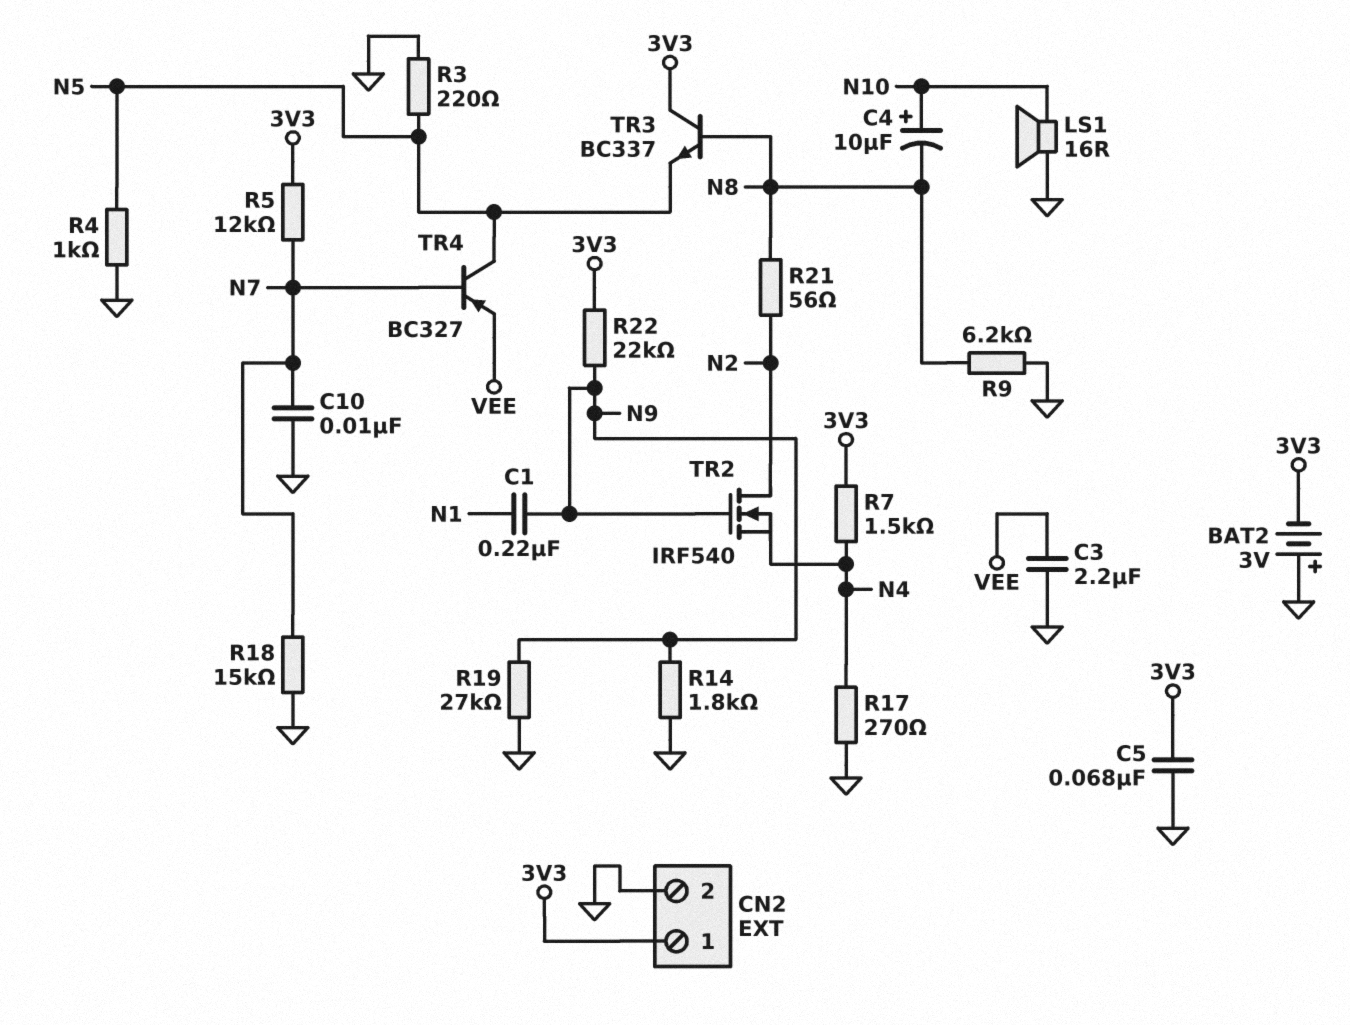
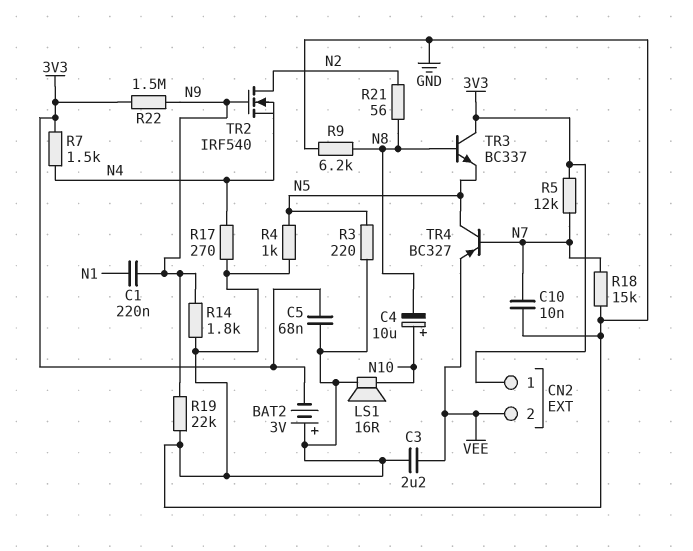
CN2 pin 2: GND -> VEE
R19: 27k (GND, N9) -> 22k (GND, N9)
R22: 22k (3V3, N9) -> 1.5M (3V3, N9)

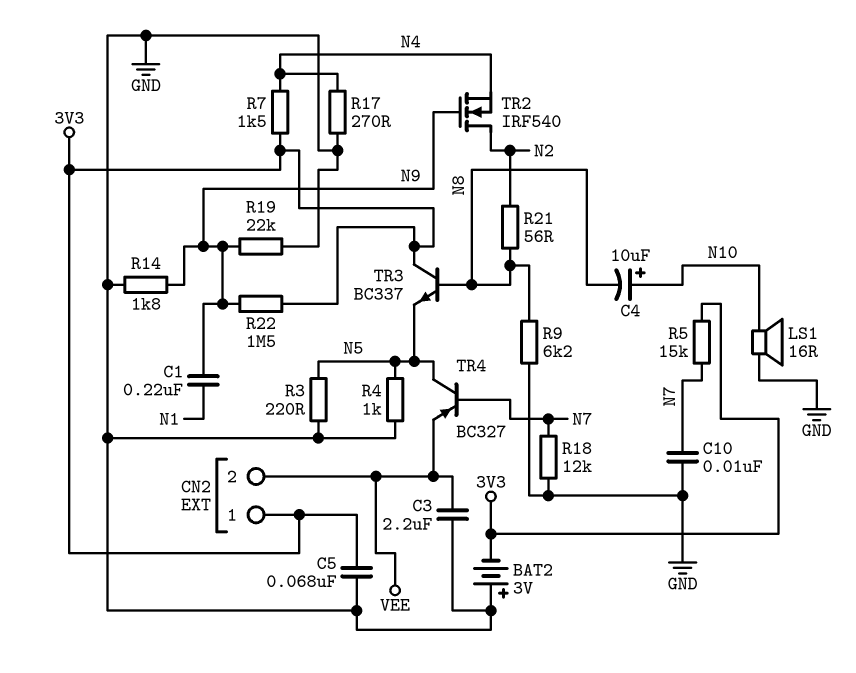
R5: 12k (3V3, N7) -> 15k (3V3, N7)
R18: 15k (GND, N7) -> 12k (GND, N7)

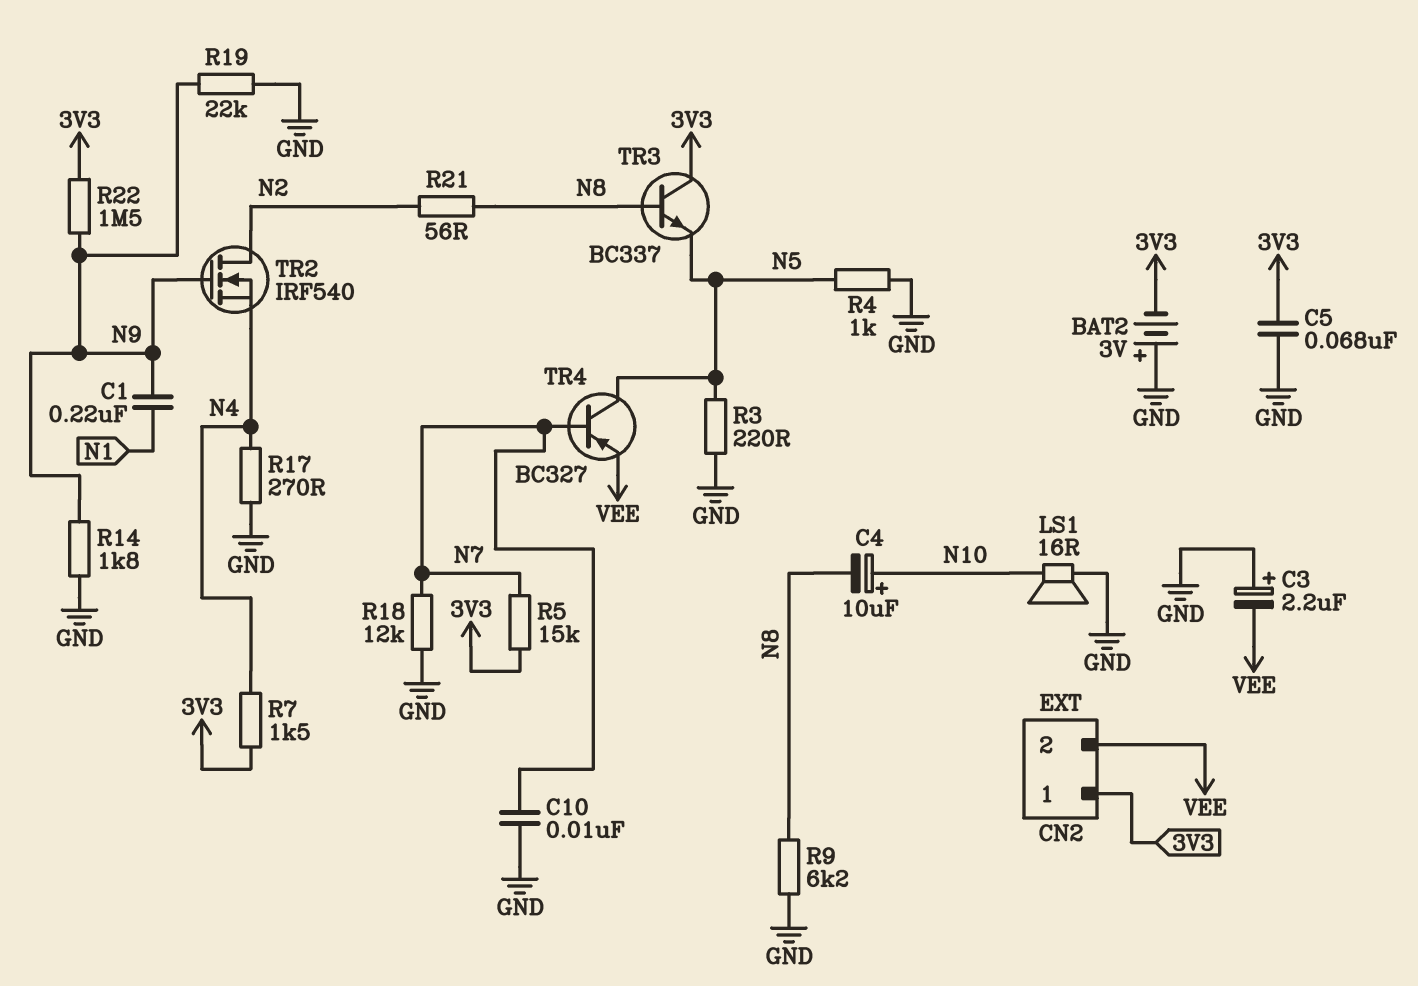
C3: 2.2uF (GND, VEE) -> 2.2uF (plus GND, minus VEE)

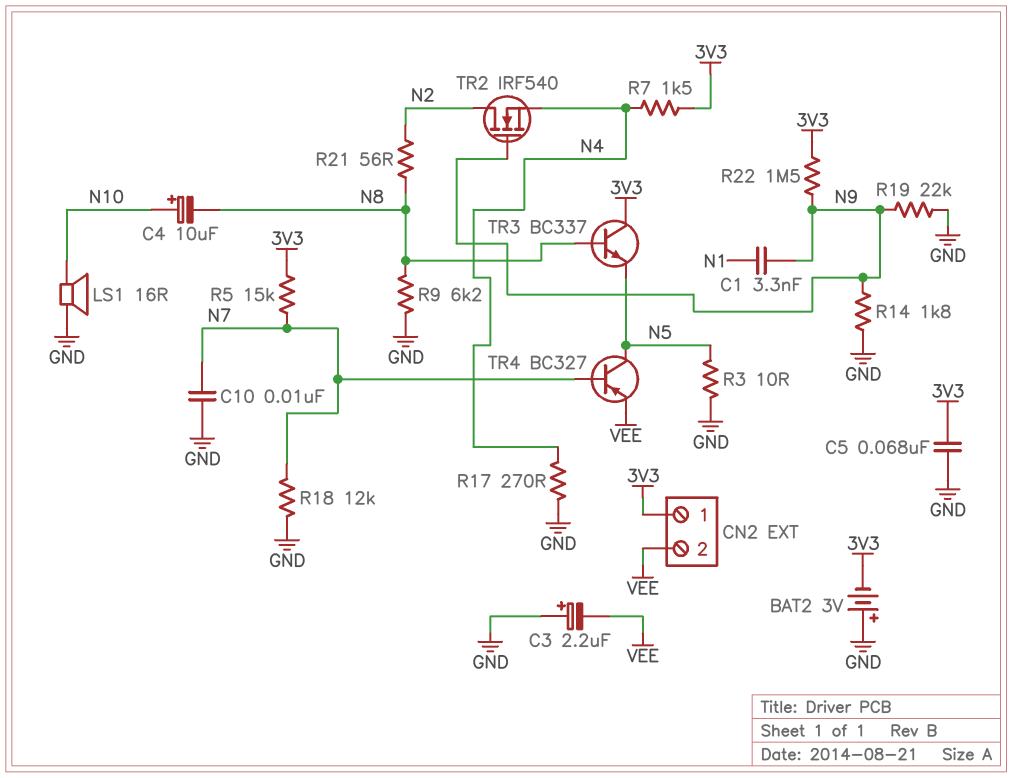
C1: 220nF (N1, N9) -> 3.3nF (N1, N9)
R3: 220 (GND, N5) -> 10 (GND, N5)
R4: 1k (GND, N5) -> none

